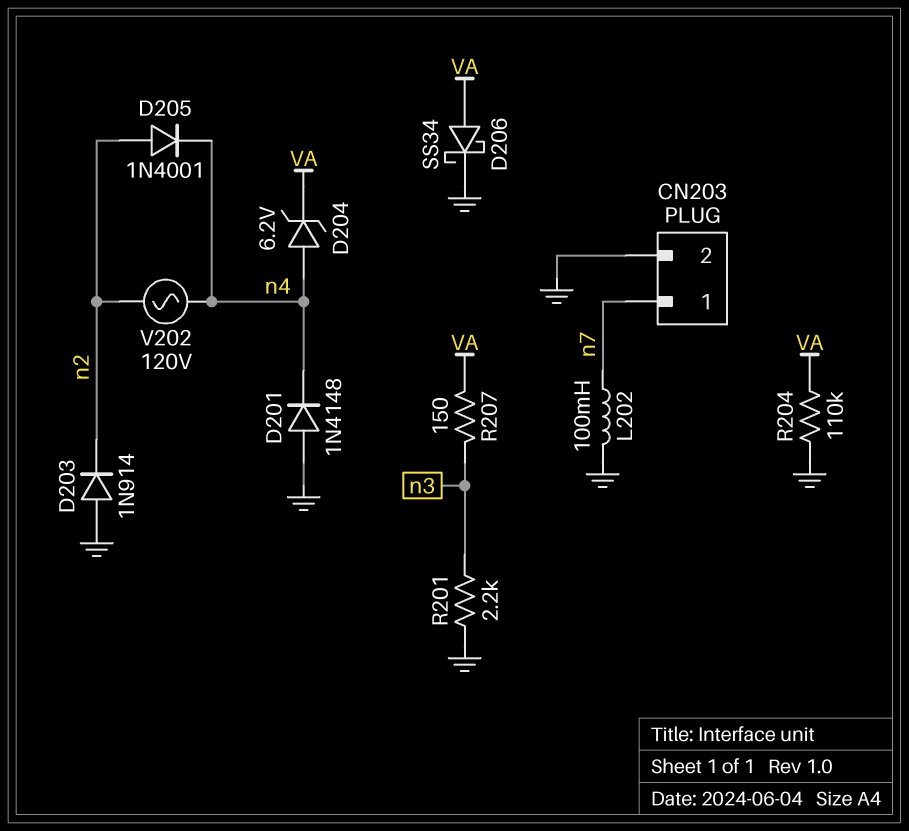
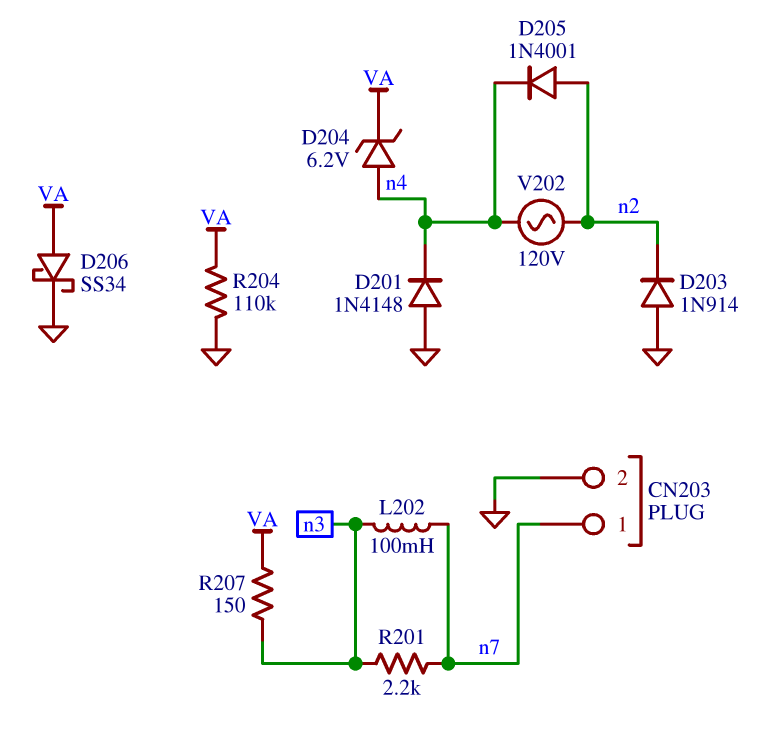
L202: 100mH (GND, n7) -> 100mH (n3, n7)
R201: 2.2k (GND, n3) -> 2.2k (n3, n7)

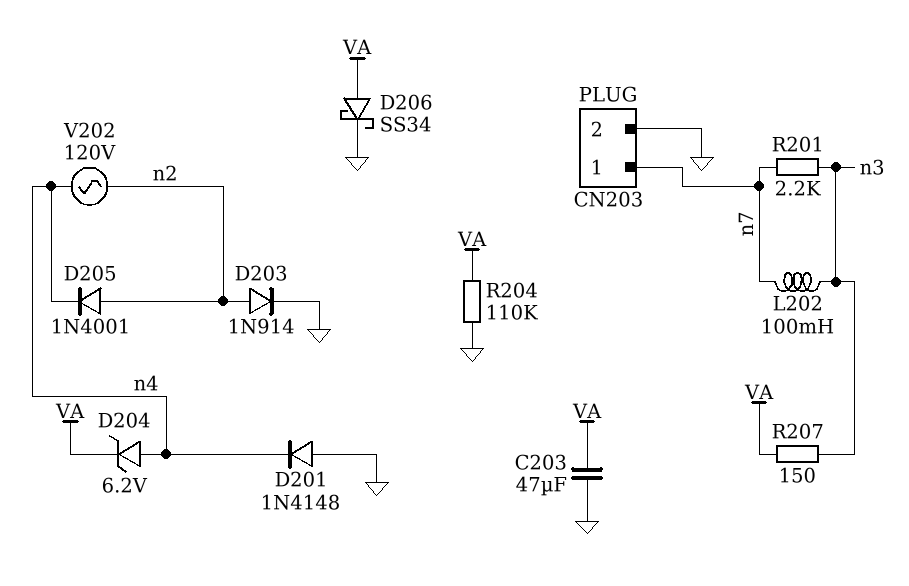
C203: none -> 47uF (GND, VA)
D203: diode 1N914 (A GND, K n2) -> diode 1N914 (A n2, K GND)

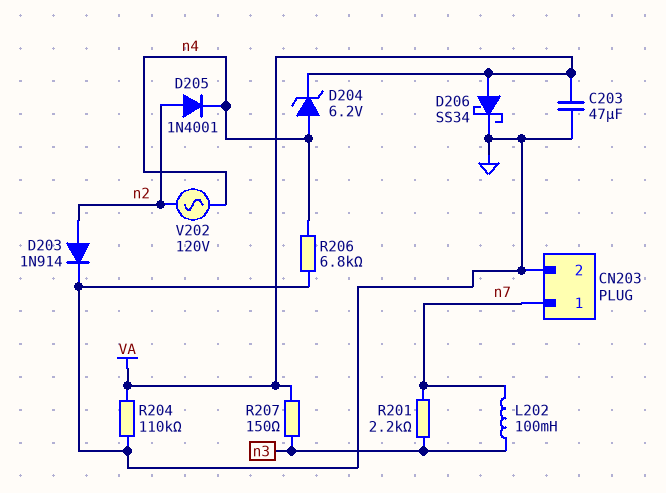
D201: diode 1N4148 (A GND, K n4) -> none
R206: none -> 6.8k (GND, n4)

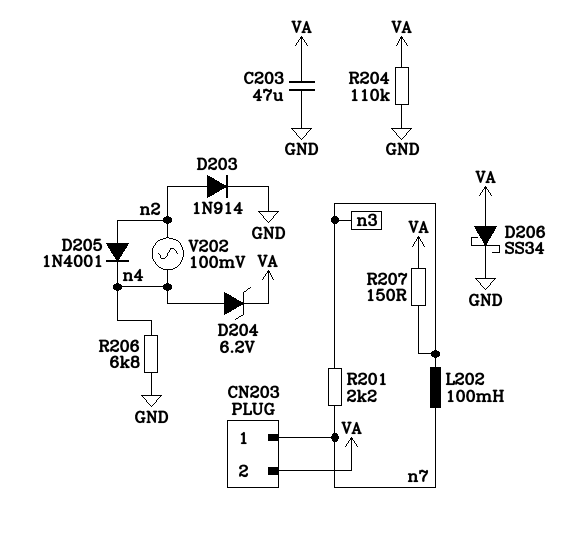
CN203 pin 2: GND -> VA
V202: AC 120V (n2, n4) -> AC 100mV (n2, n4)

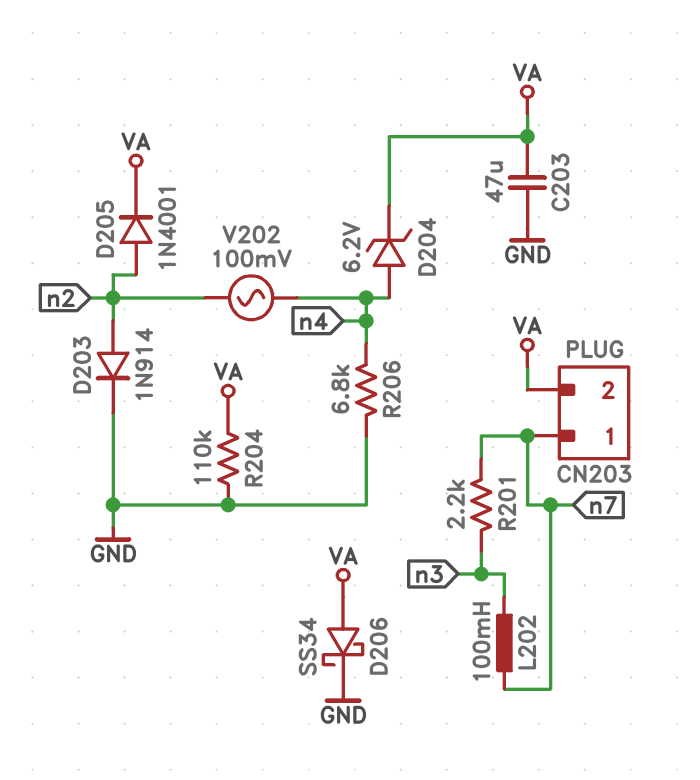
D205: diode 1N4001 (A n2, K n4) -> diode 1N4001 (A n2, K VA)
R207: 150 (VA, n3) -> none

